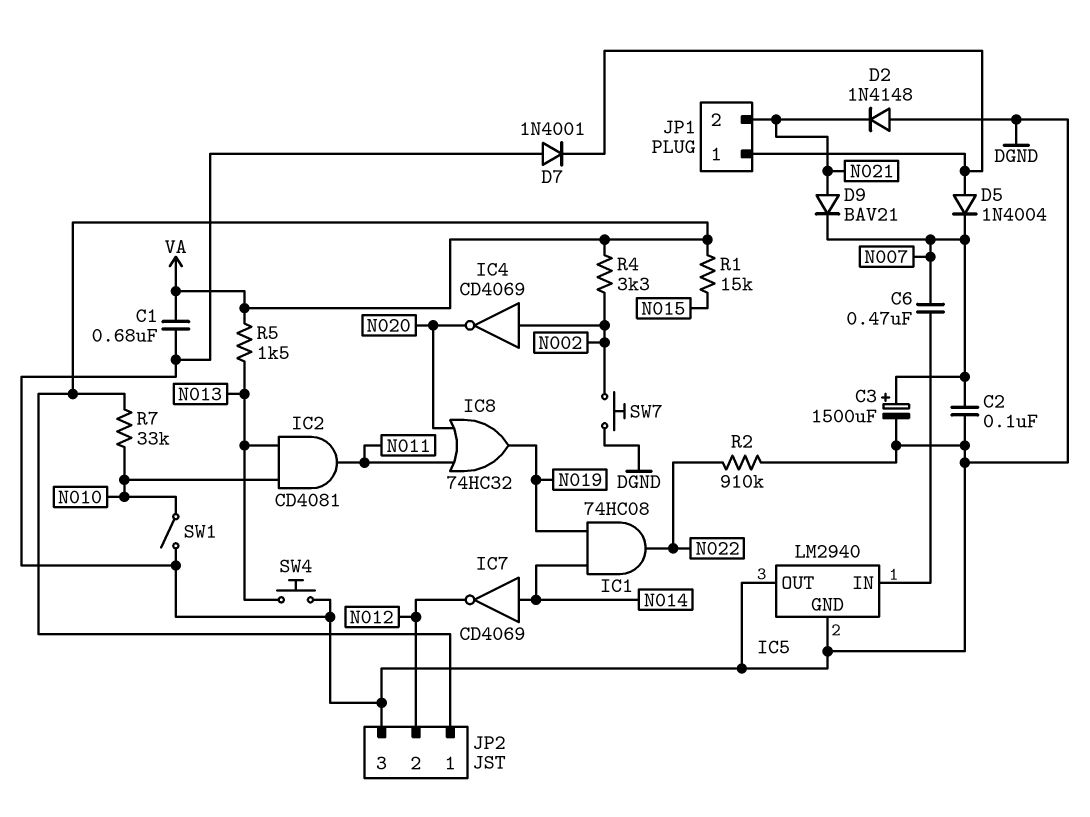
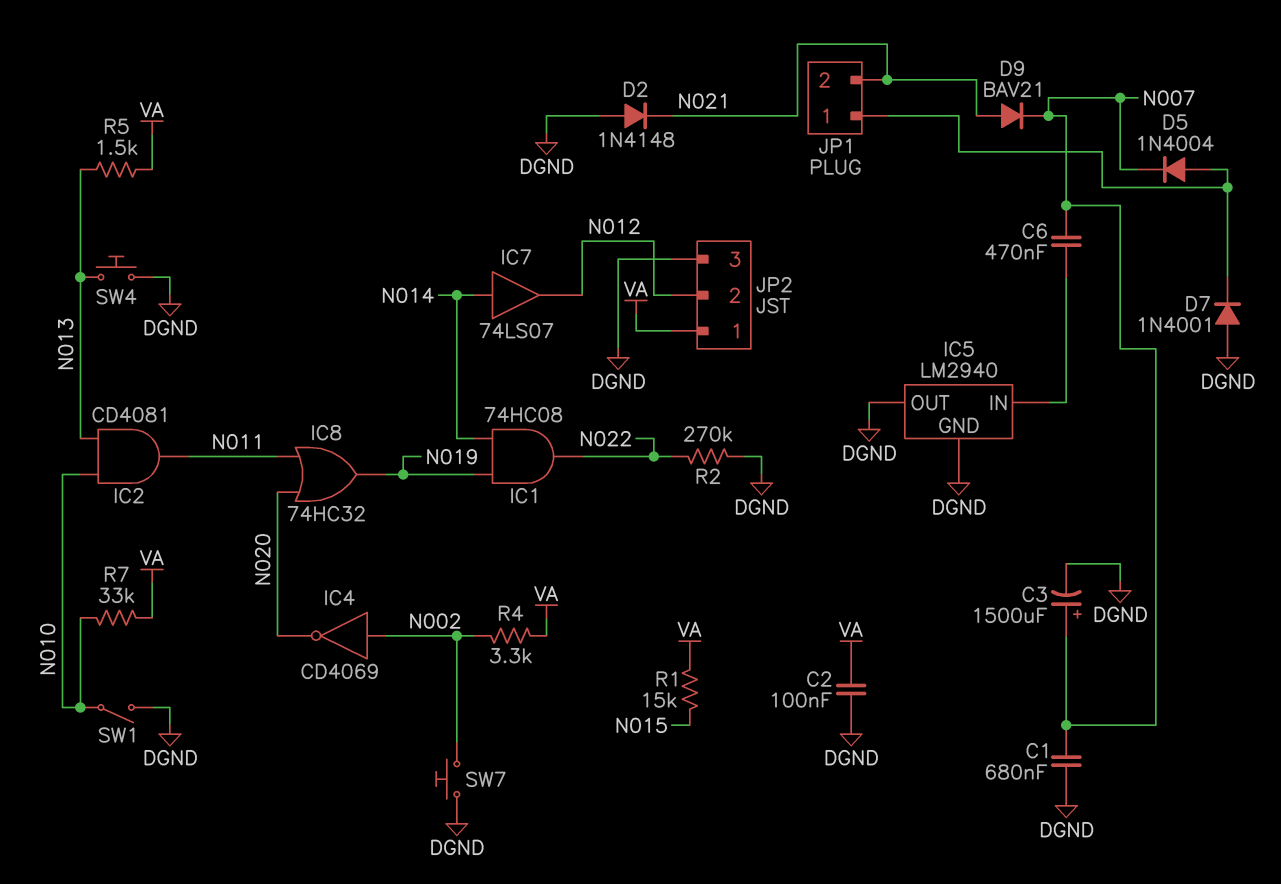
C1: 680nF (DGND, VA) -> 680nF (DGND, N007)
C2: 100nF (DGND, N007) -> 100nF (DGND, VA)
IC7: NOT CD4069 (in N014, out N012) -> buffer 74LS07 (in N014, out N012)
R2: 910k (DGND, N022) -> 270k (DGND, N022)

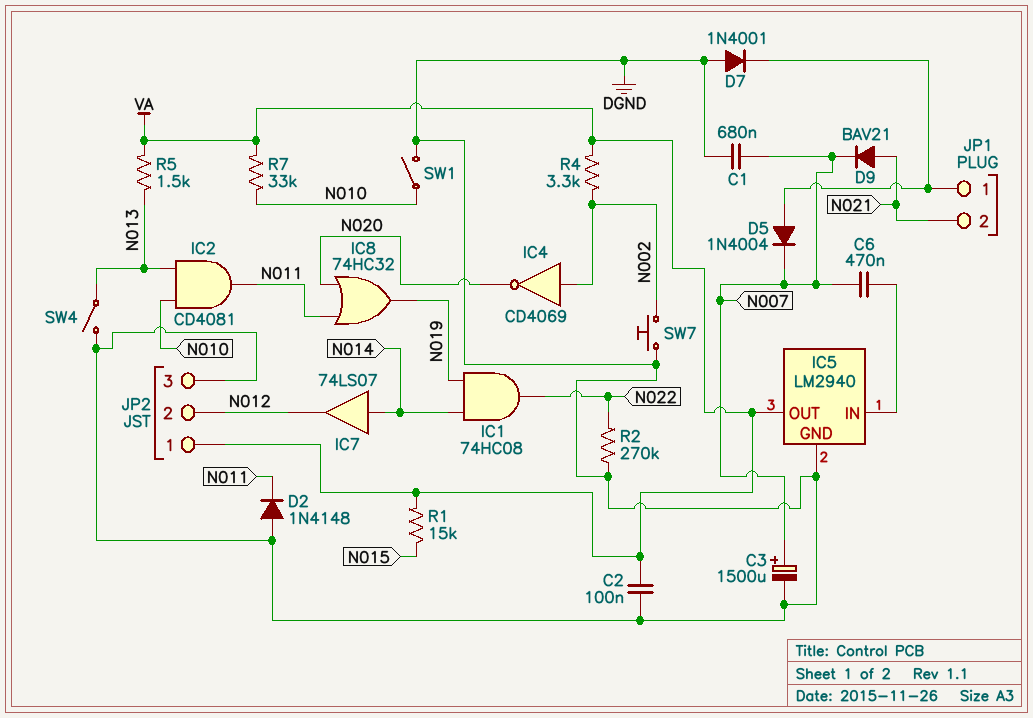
D2: diode 1N4148 (A DGND, K N021) -> diode 1N4148 (A DGND, K N011)
IC5 pin OUT: DGND -> VA
SW4: button (DGND, N013) -> switch (DGND, N013)

